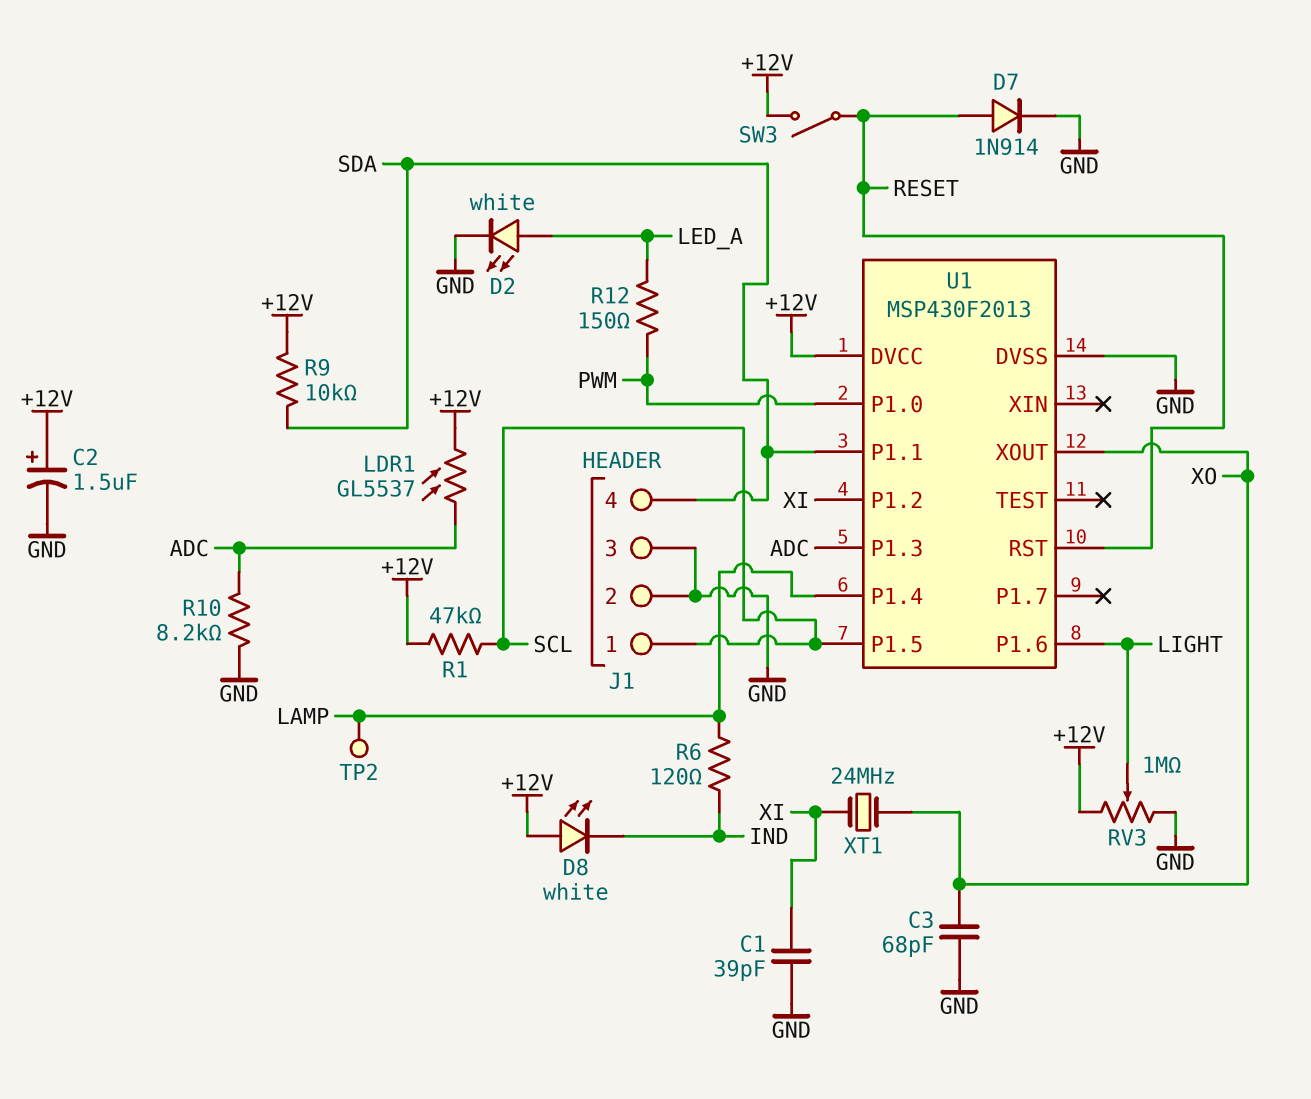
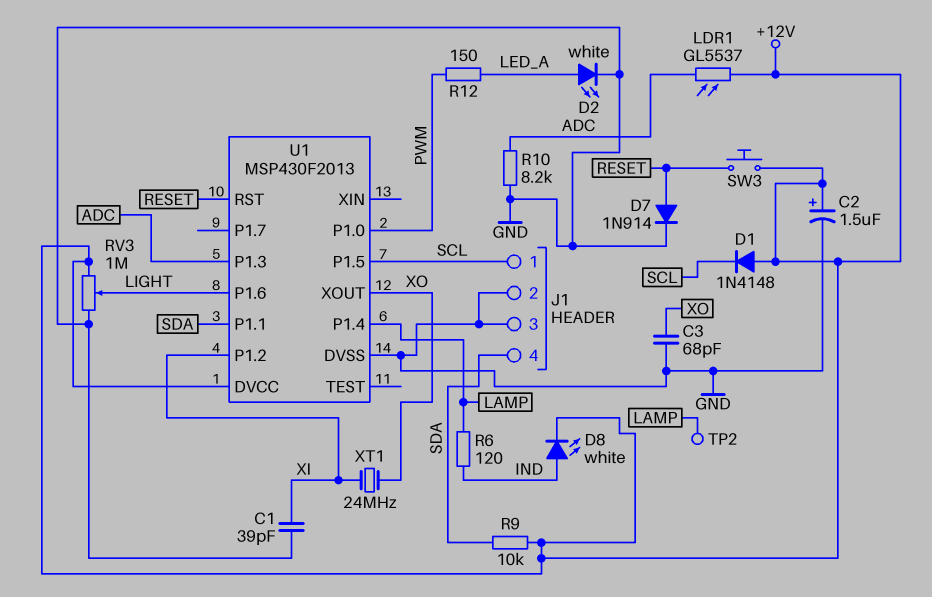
D1: none -> diode 1N4148 (A +12V, K SCL)
D8: LED white (A +12V, K IND) -> LED white (A IND, K +12V)
R1: 47k (+12V, SCL) -> none
SW3: switch (+12V, RESET) -> button (+12V, RESET)

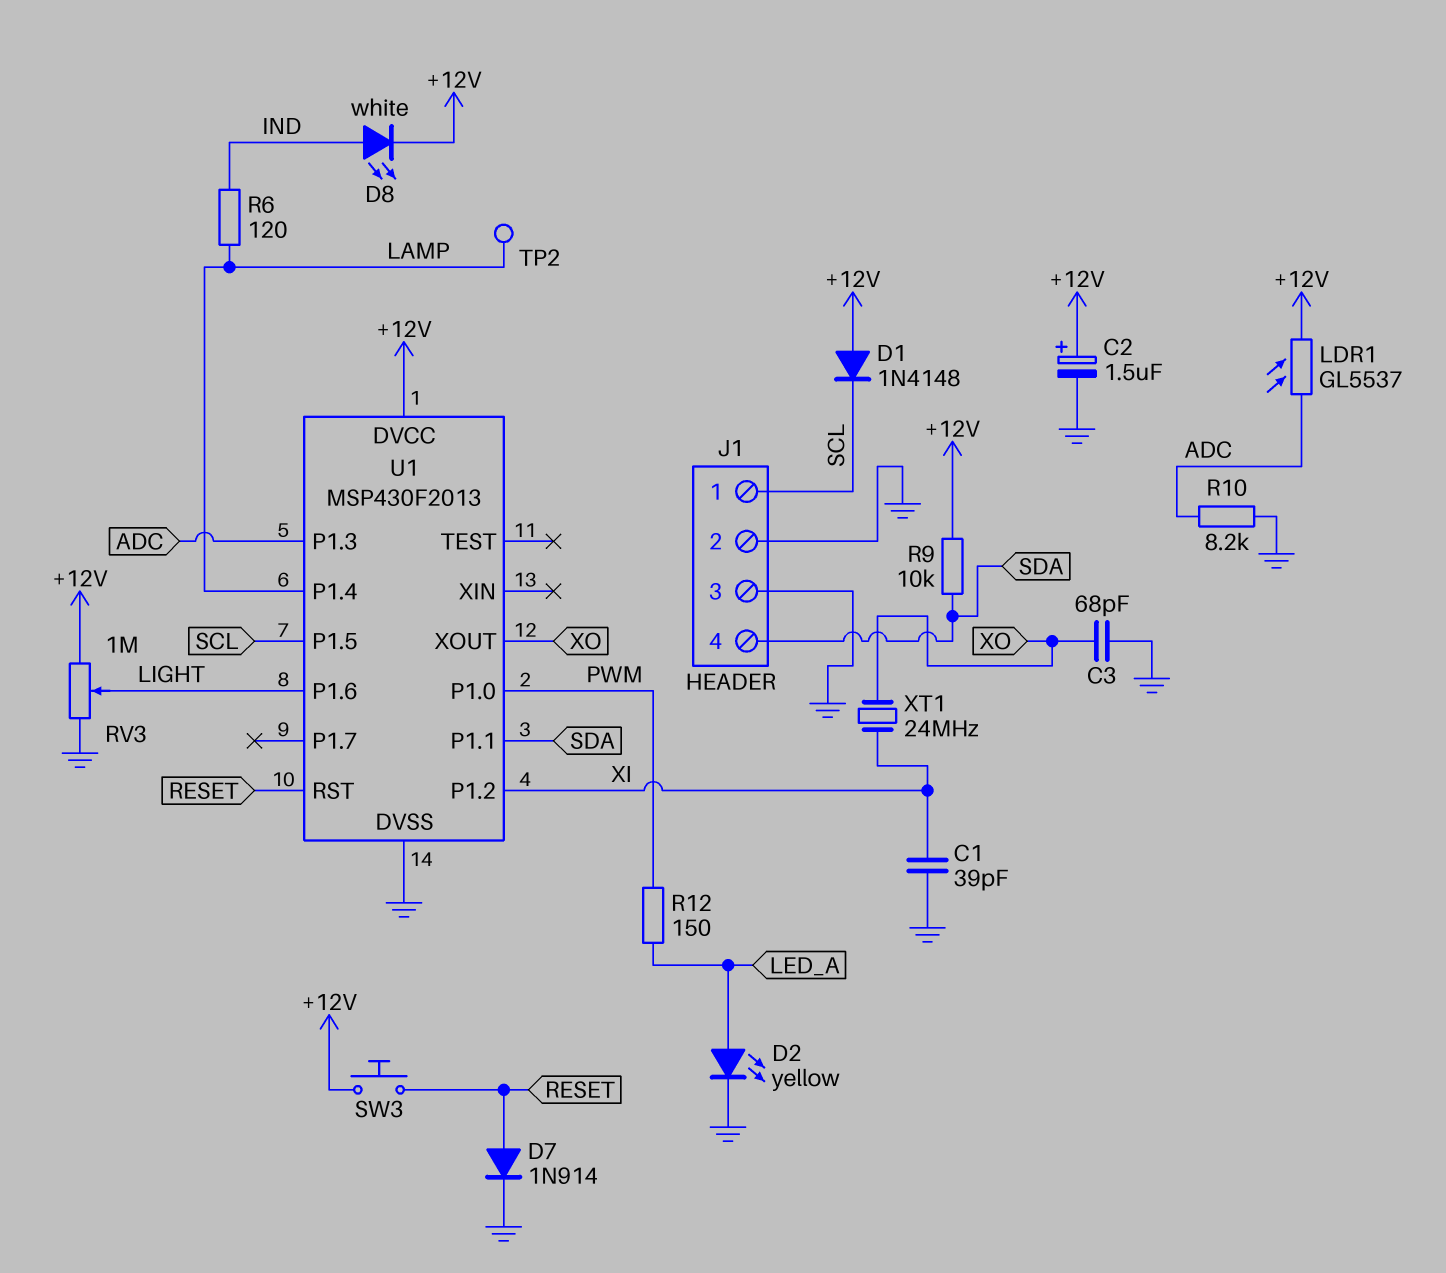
D2: LED white (A LED_A, K GND) -> LED yellow (A LED_A, K GND)

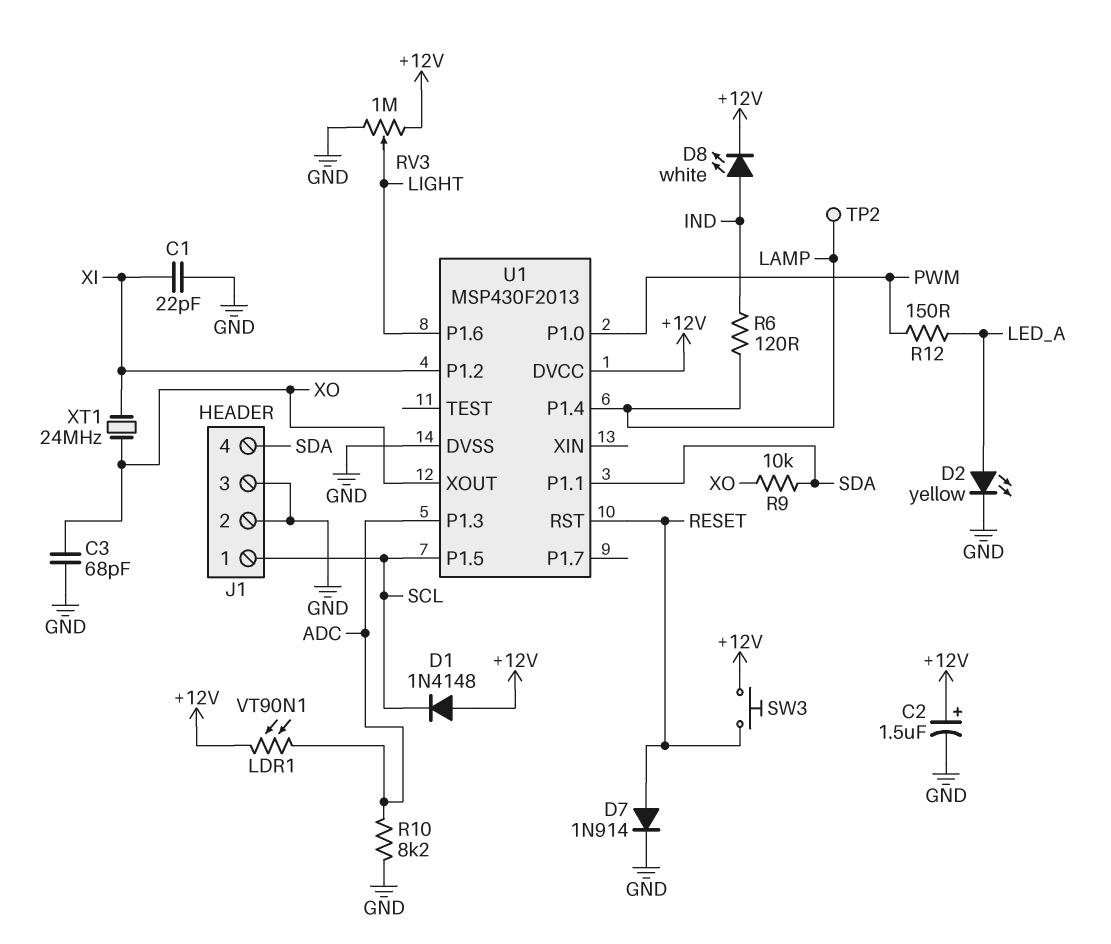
C1: 39pF (GND, XI) -> 22pF (GND, XI)
LDR1: GL5537 (+12V, ADC) -> VT90N1 (+12V, ADC)
R9: 10k (+12V, SDA) -> 10k (SDA, XO)

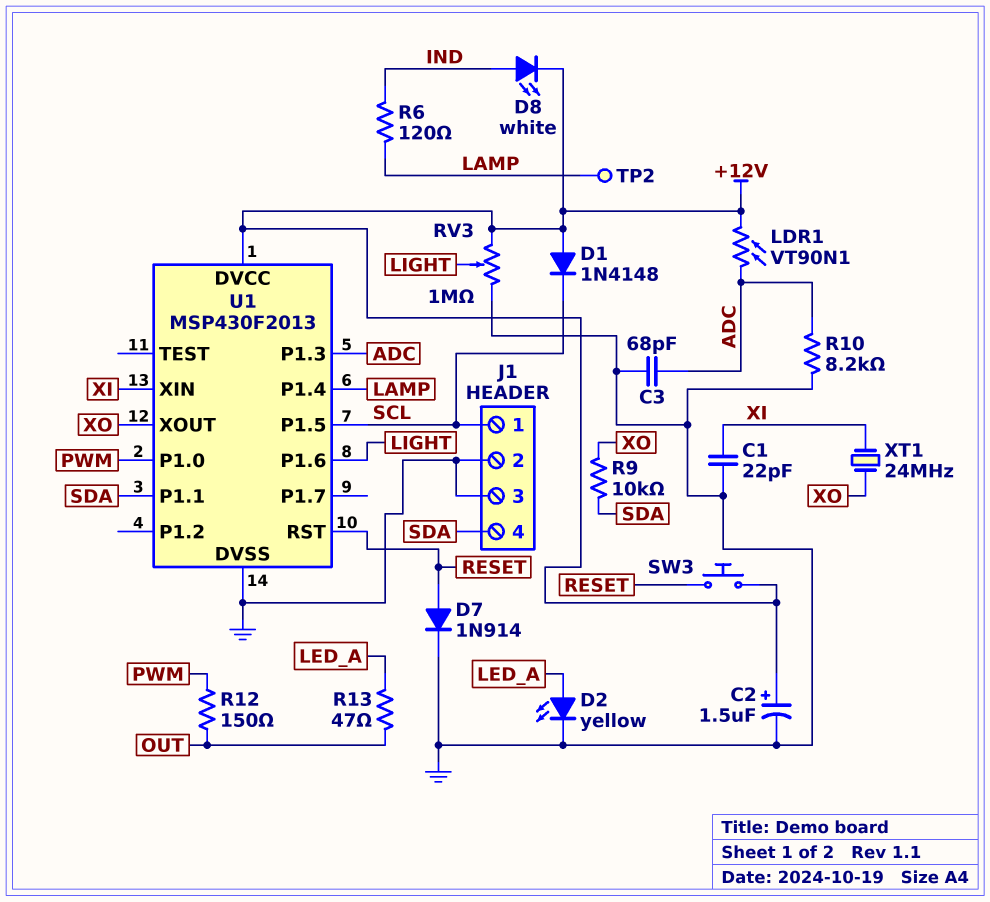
C3: 68pF (GND, XO) -> 68pF (ADC, GND)
R12: 150 (LED_A, PWM) -> 150 (OUT, PWM)
R13: none -> 47 (LED_A, OUT)
U1 pin P1.2: XI -> none
U1 pin XIN: none -> XI

